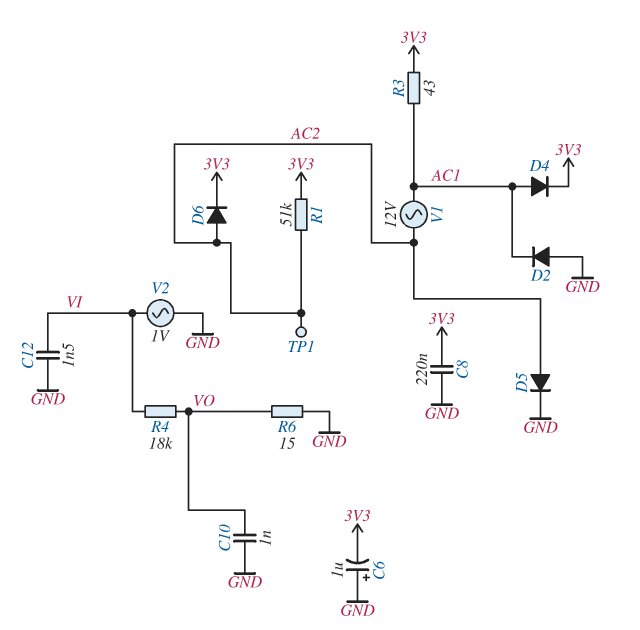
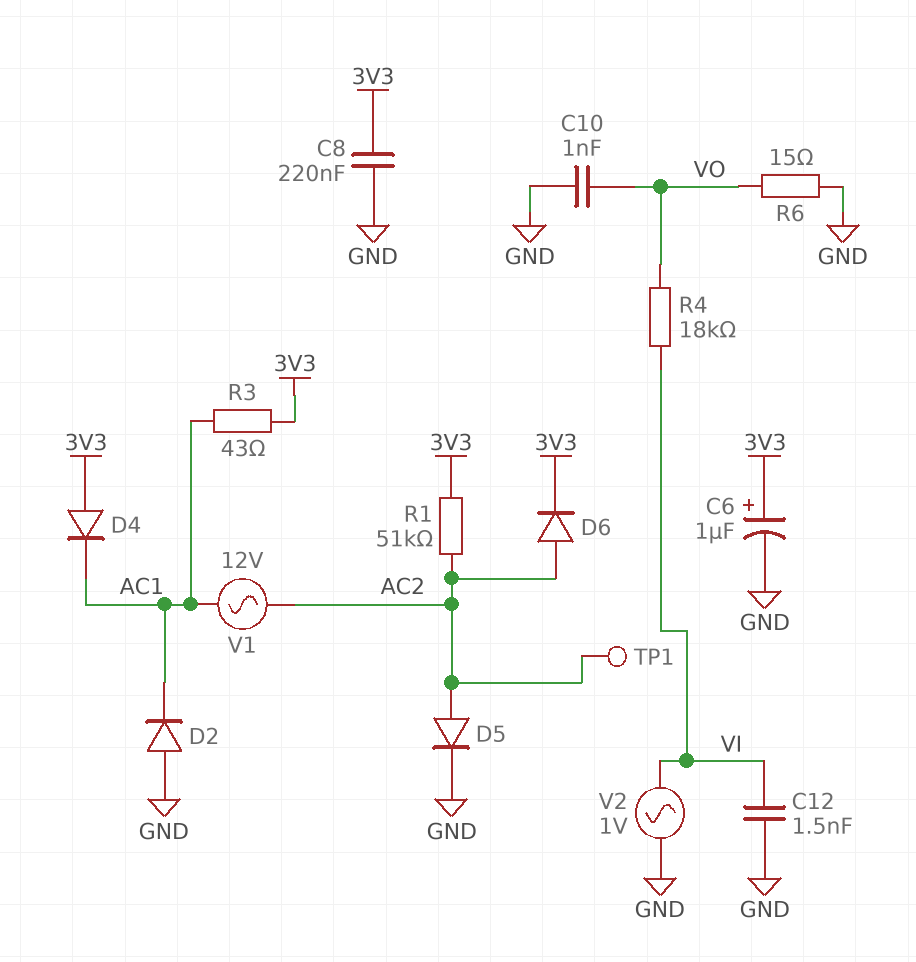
C6: 1uF (plus GND, minus 3V3) -> 1uF (plus 3V3, minus GND)
D4: diode (A AC1, K 3V3) -> diode (A 3V3, K AC1)

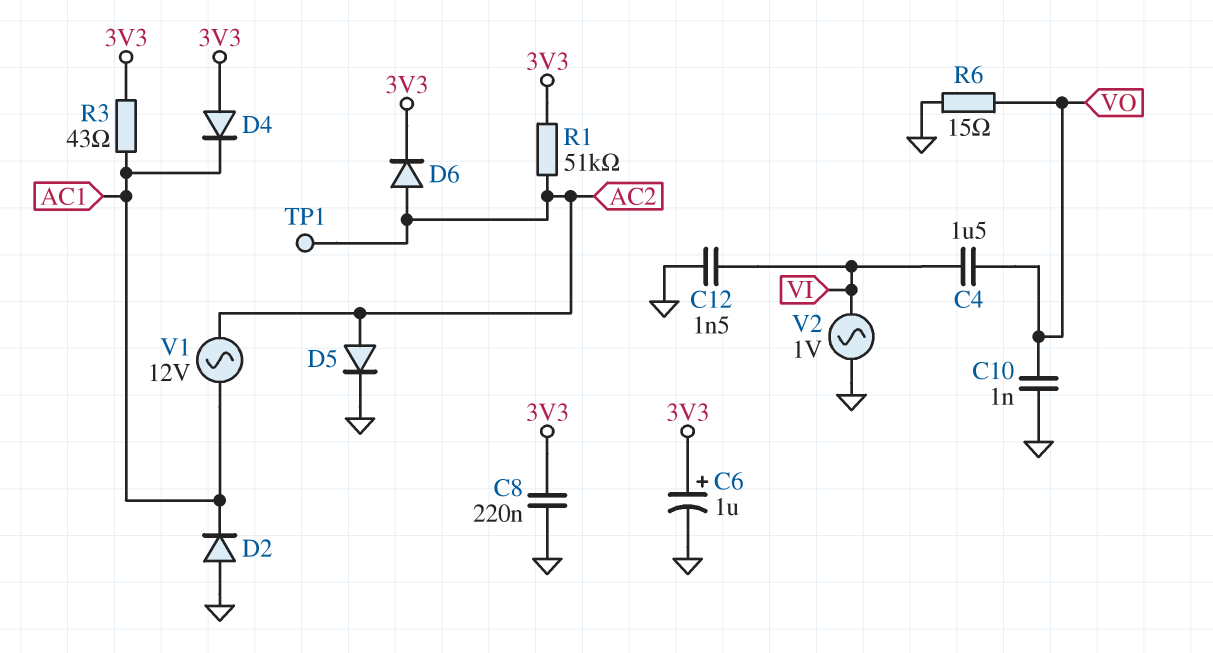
C4: none -> 1.5uF (VI, VO)
R4: 18k (VI, VO) -> none

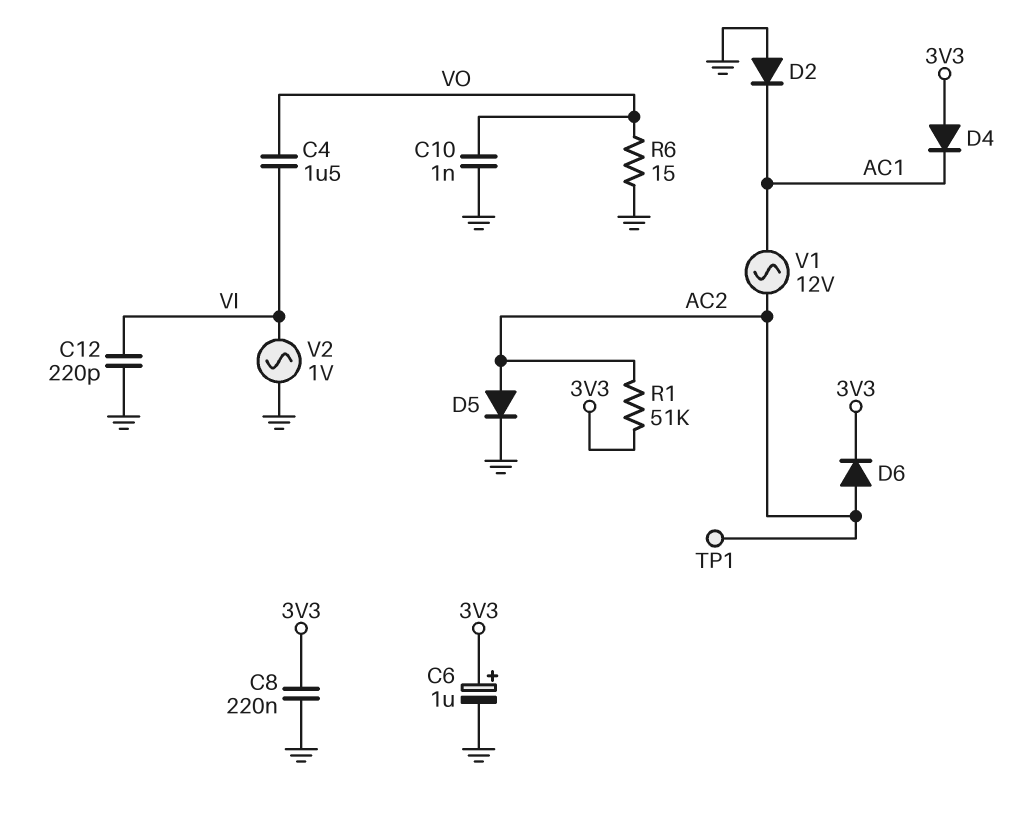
C12: 1.5nF (GND, VI) -> 220pF (GND, VI)
R3: 43 (3V3, AC1) -> none

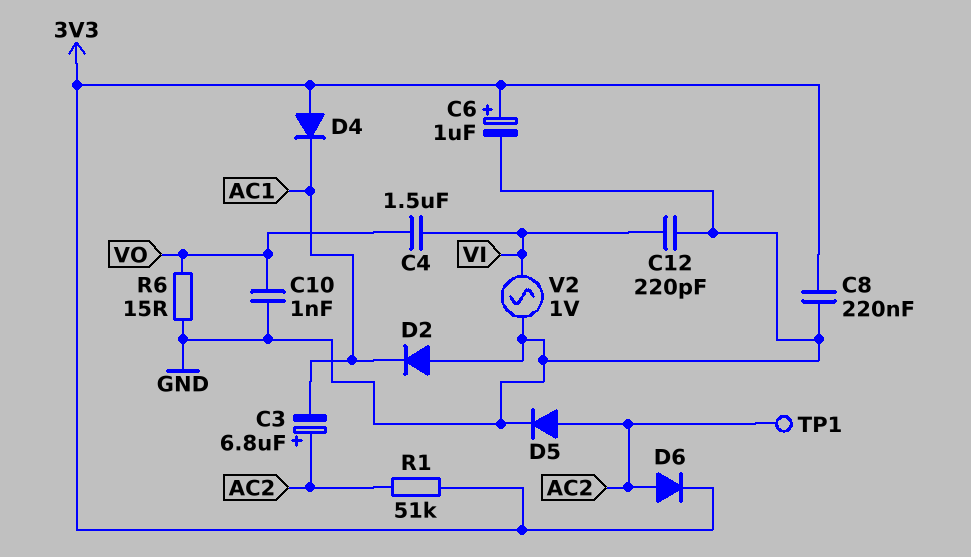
C3: none -> 6.8uF (plus AC2, minus AC1)
V1: AC 12V (AC1, AC2) -> none

